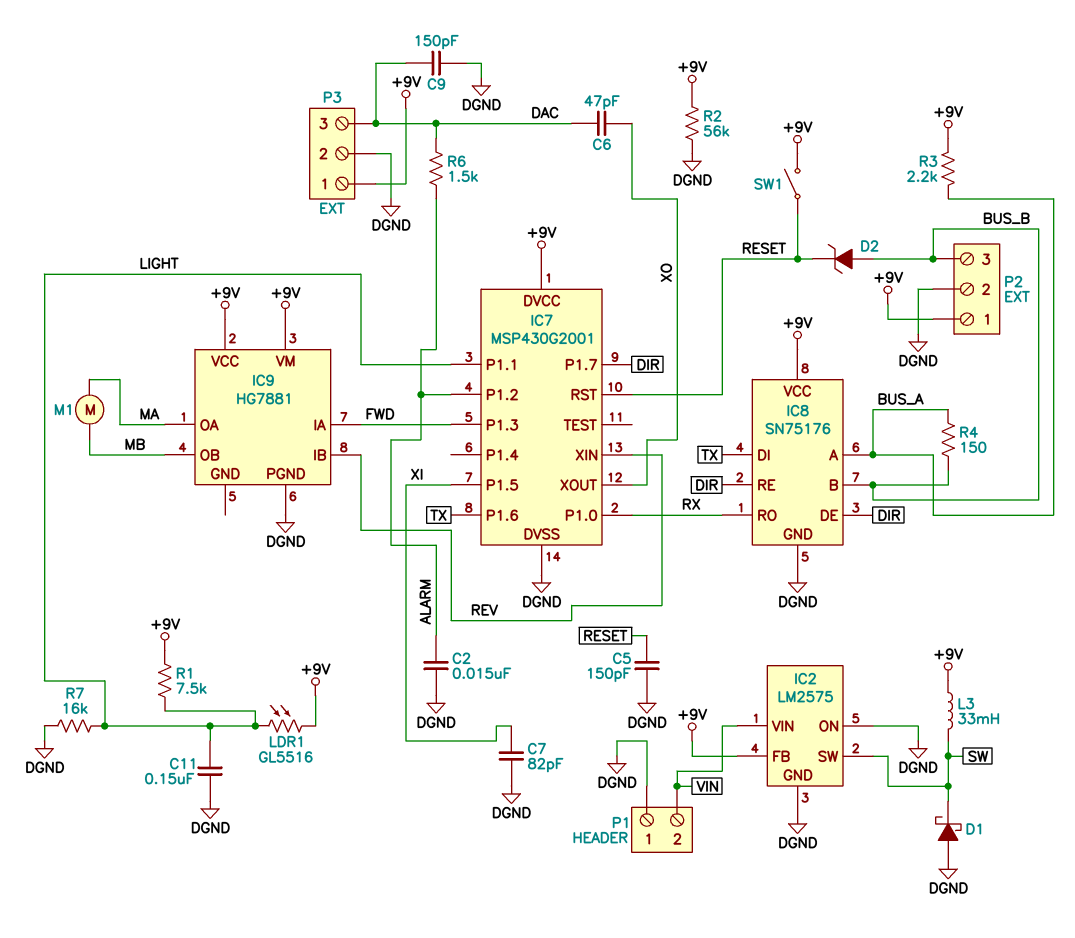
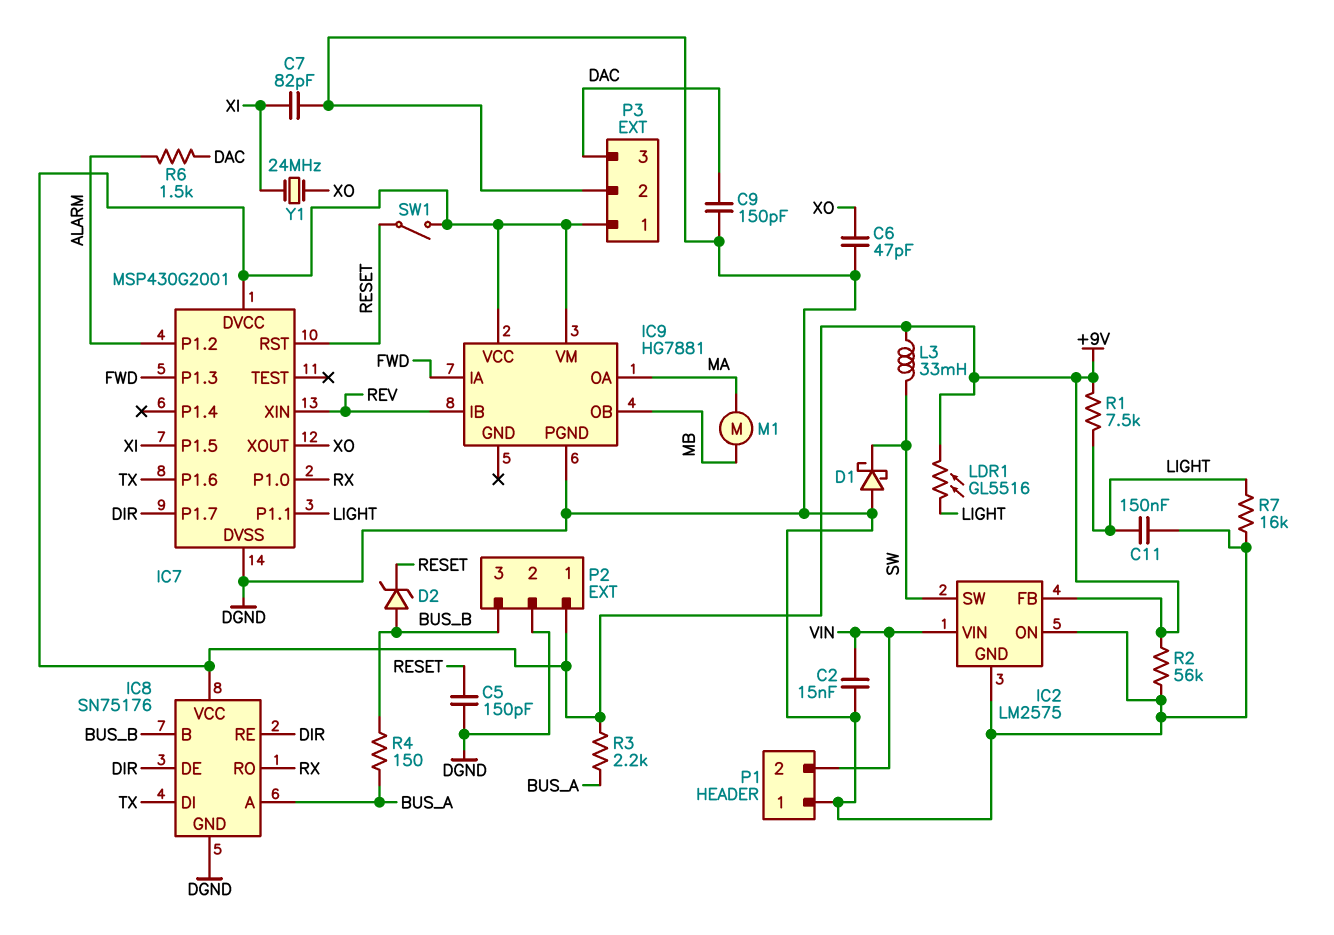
C2: 15nF (ALARM, DGND) -> 15nF (DGND, VIN)
C6: 47pF (DAC, XO) -> 47pF (DGND, XO)
Y1: none -> 24MHz (XI, XO)

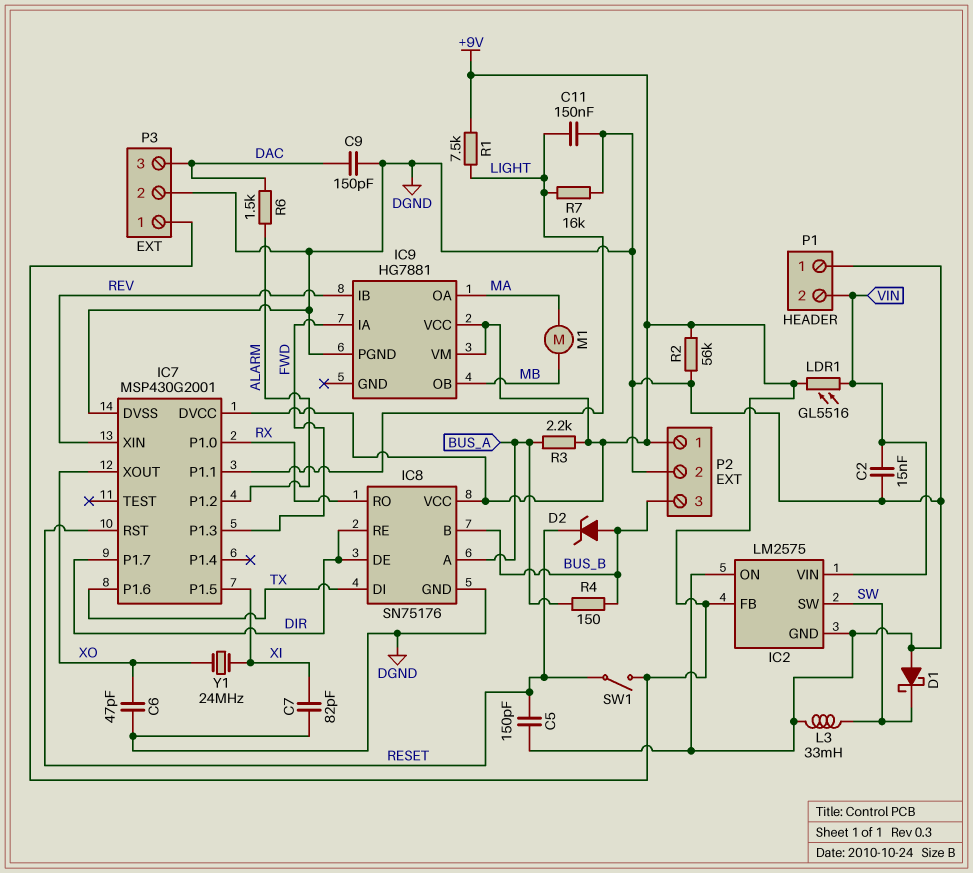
L3: 33mH (+9V, SW) -> 33mH (DGND, SW)
LDR1: GL5516 (+9V, LIGHT) -> GL5516 (+9V, VIN)

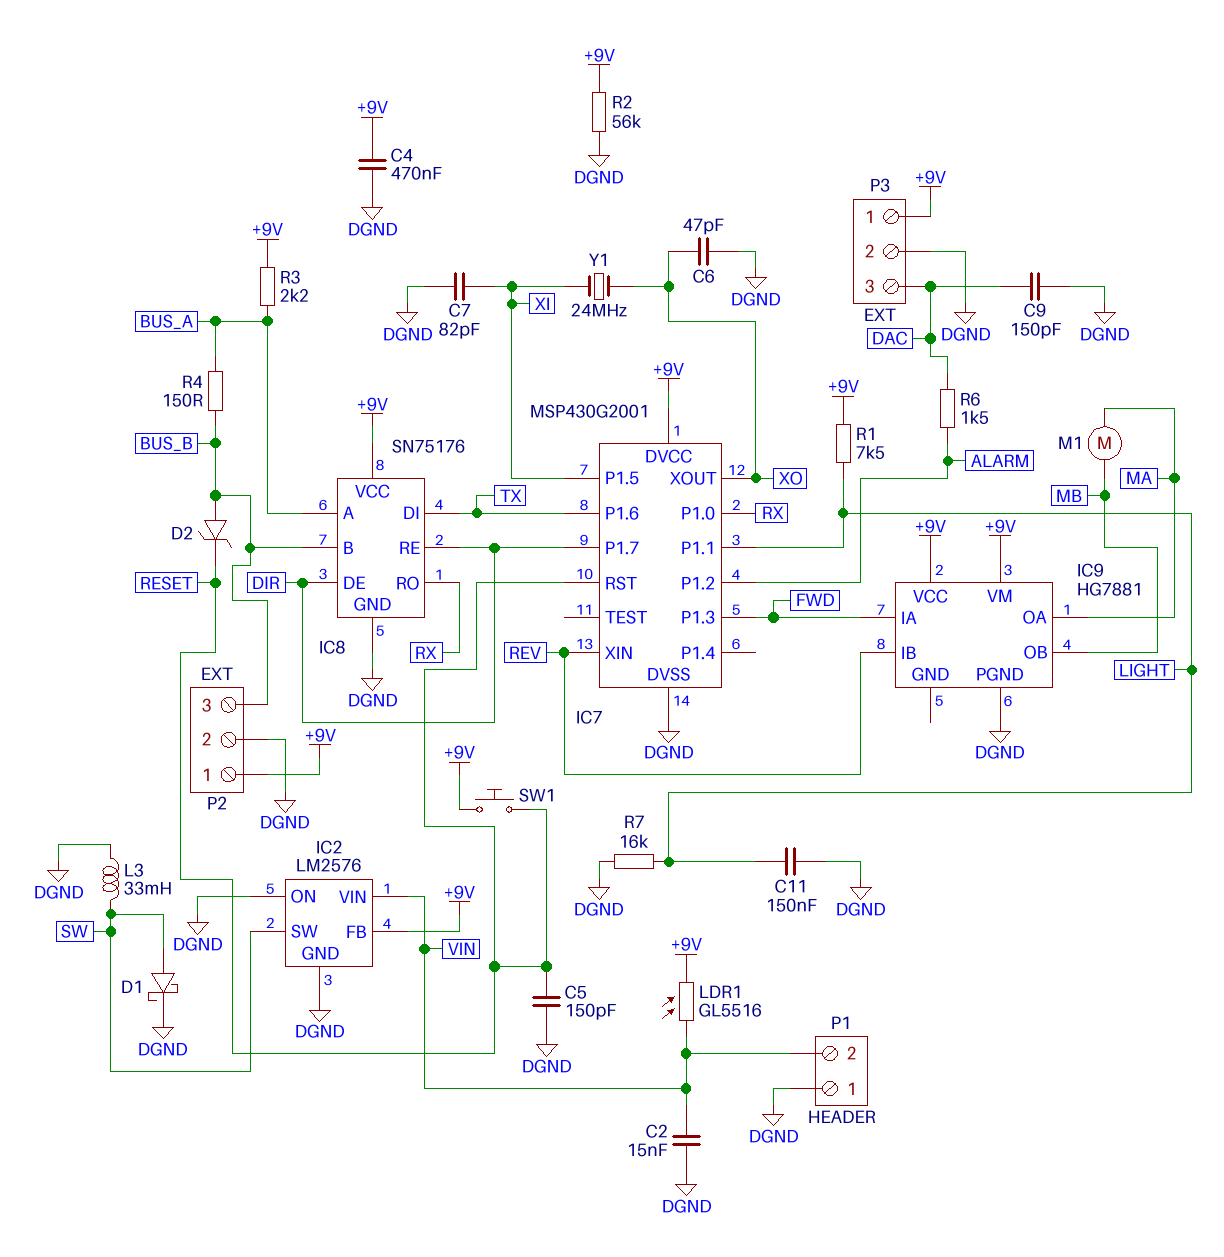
C4: none -> 470nF (+9V, DGND)
D1: schottky (A DGND, K SW) -> schottky (A SW, K DGND)
IC2: LM2575 -> LM2576
SW1: switch (+9V, RESET) -> button (+9V, RESET)

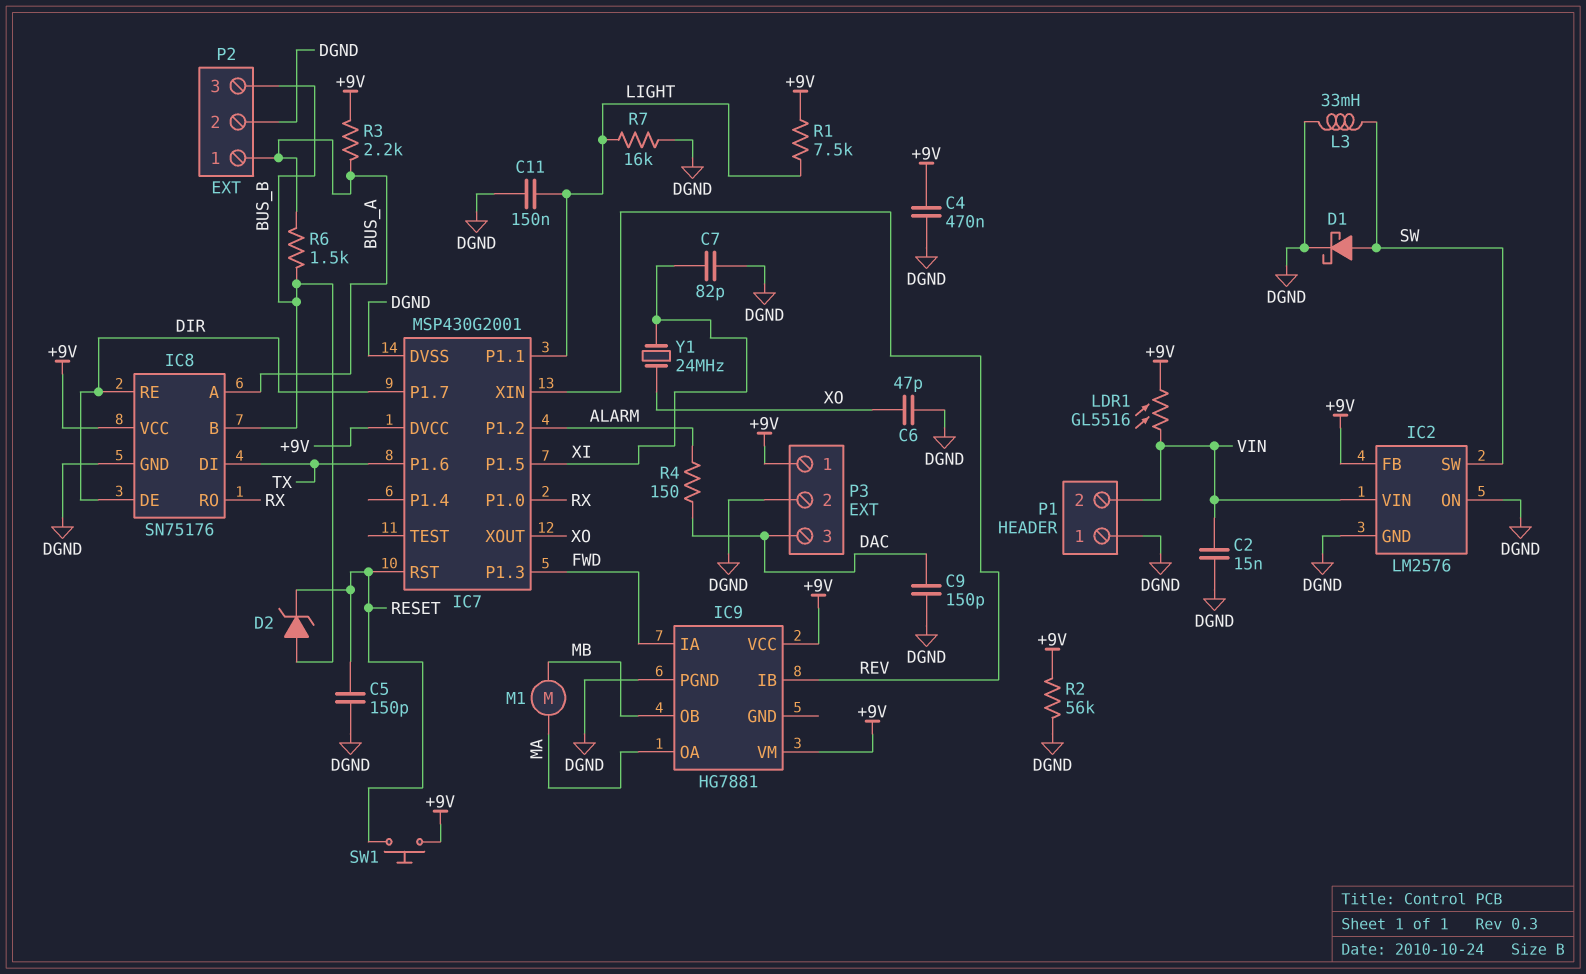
P2 pin 1: +9V -> BUS_A
R4: 150 (BUS_A, BUS_B) -> 150 (ALARM, DAC)
R6: 1.5k (ALARM, DAC) -> 1.5k (BUS_A, BUS_B)

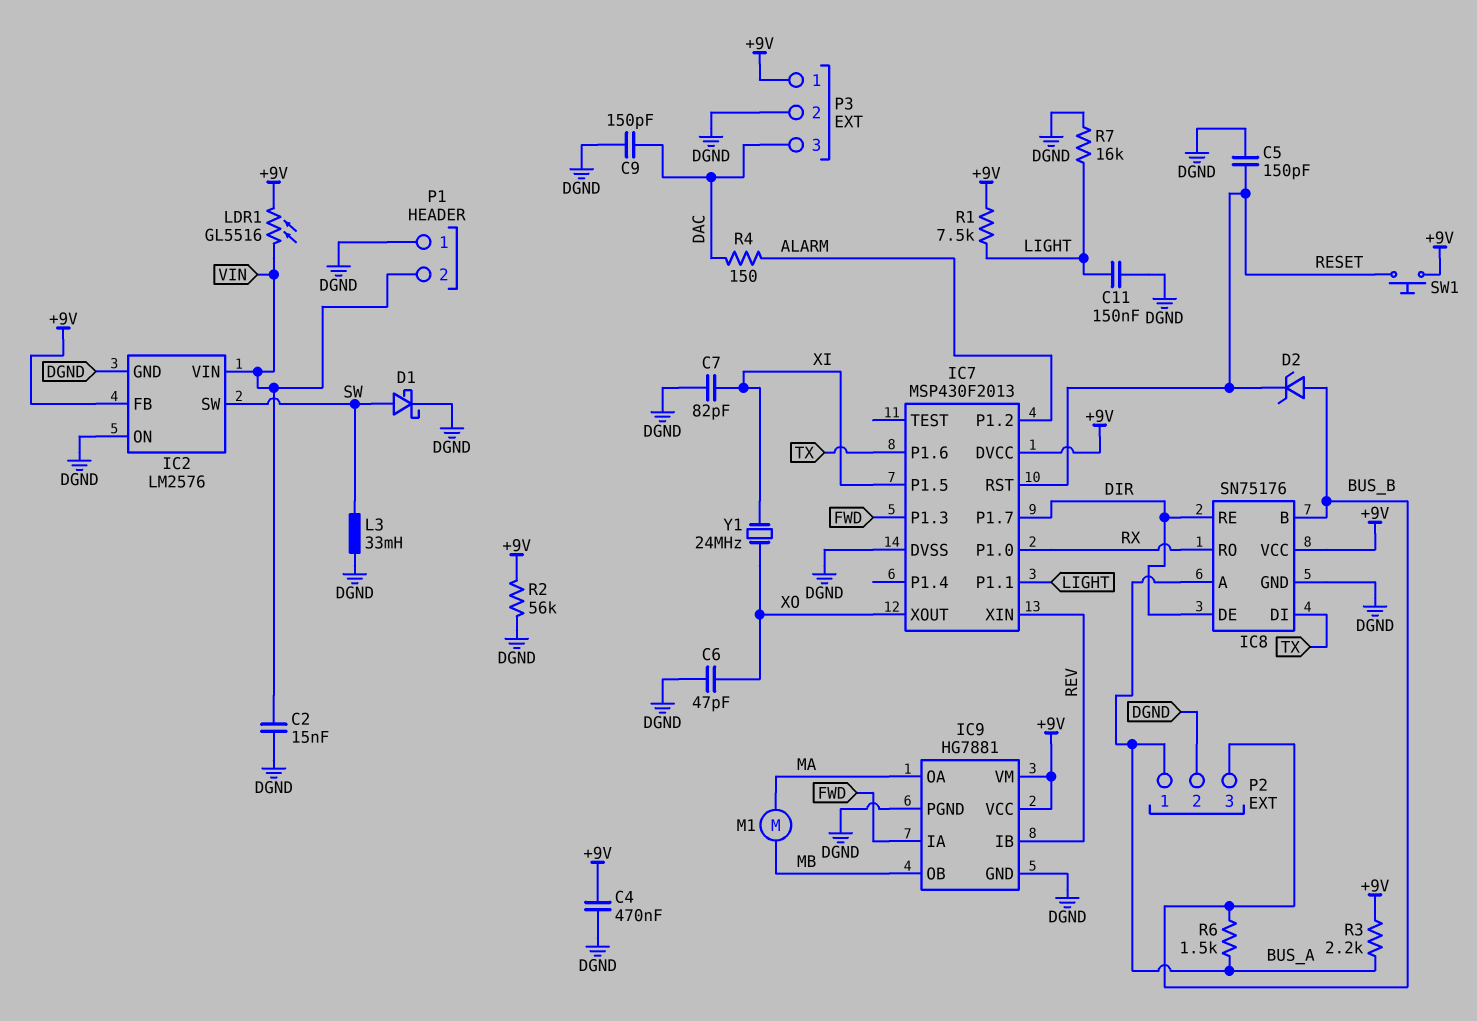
IC7: MSP430G2001 -> MSP430F2013
IC9 pin GND: none -> DGND

